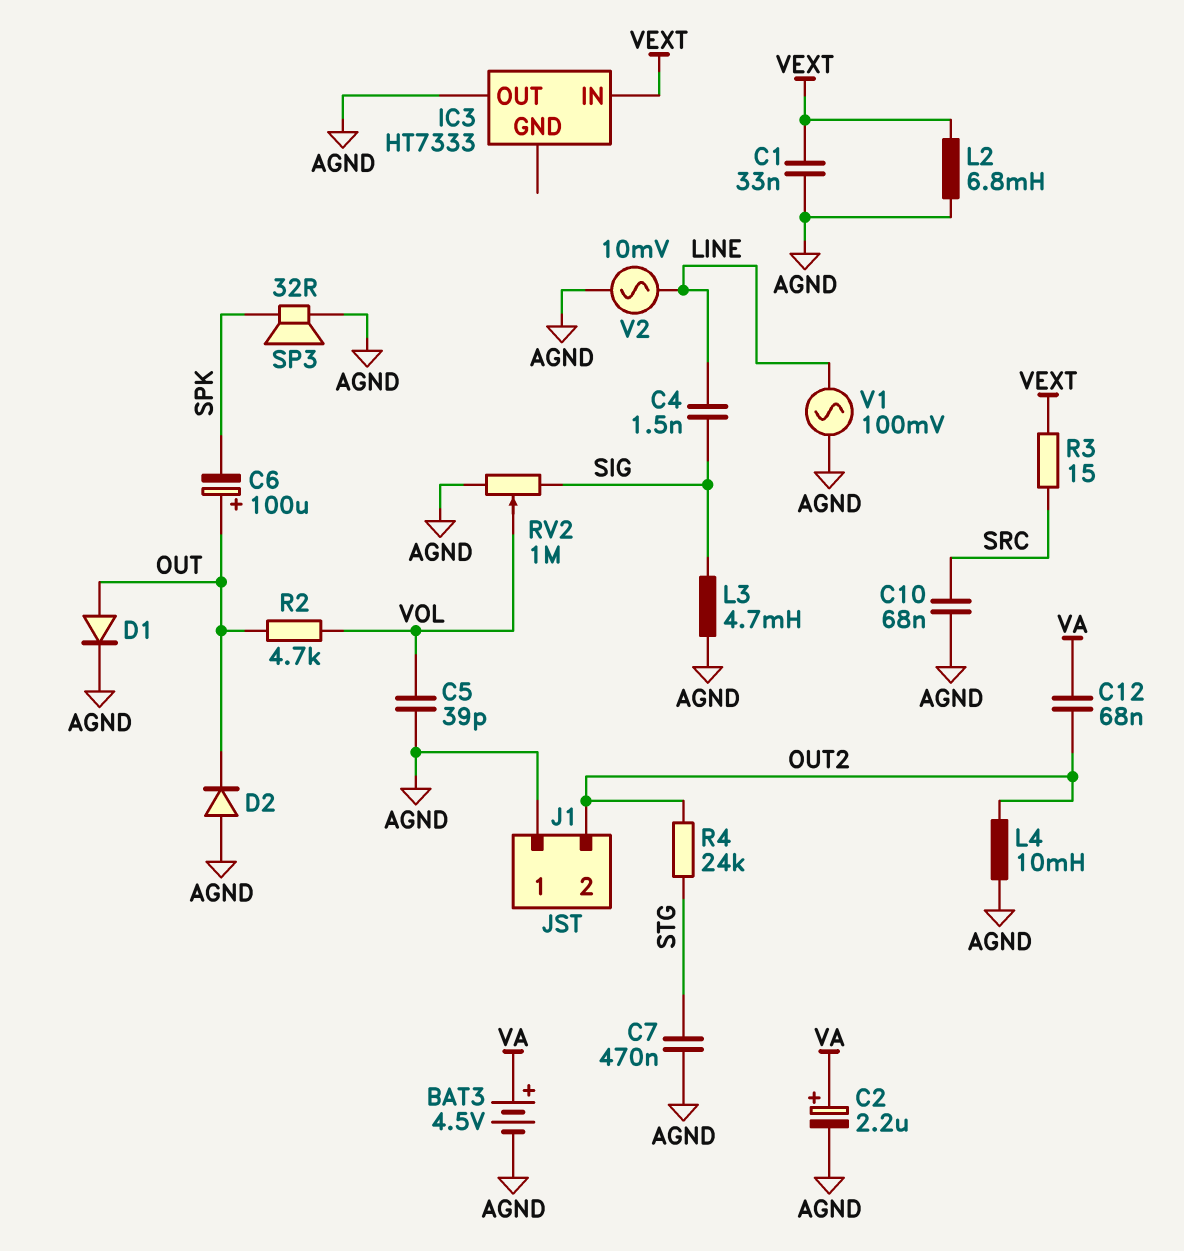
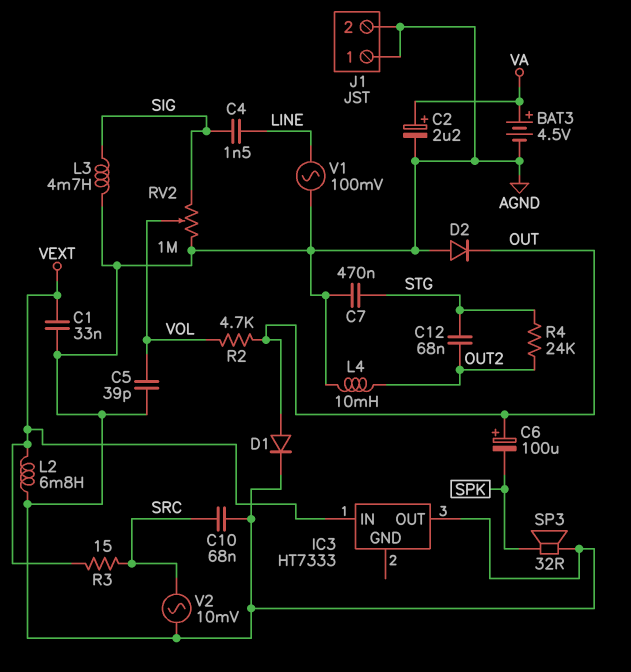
C12: 68nF (OUT2, VA) -> 68nF (OUT2, STG)
J1 pin 2: OUT2 -> AGND
V2: AC 10mV (AGND, LINE) -> AC 10mV (AGND, SRC)

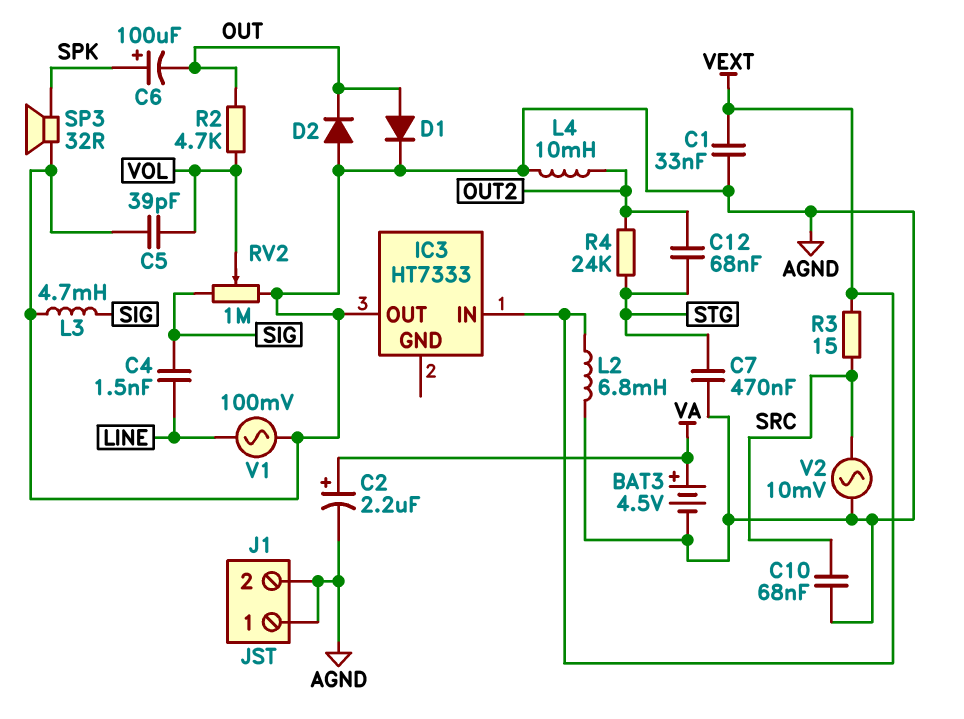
C6: 100uF (plus OUT, minus SPK) -> 100uF (plus SPK, minus OUT)

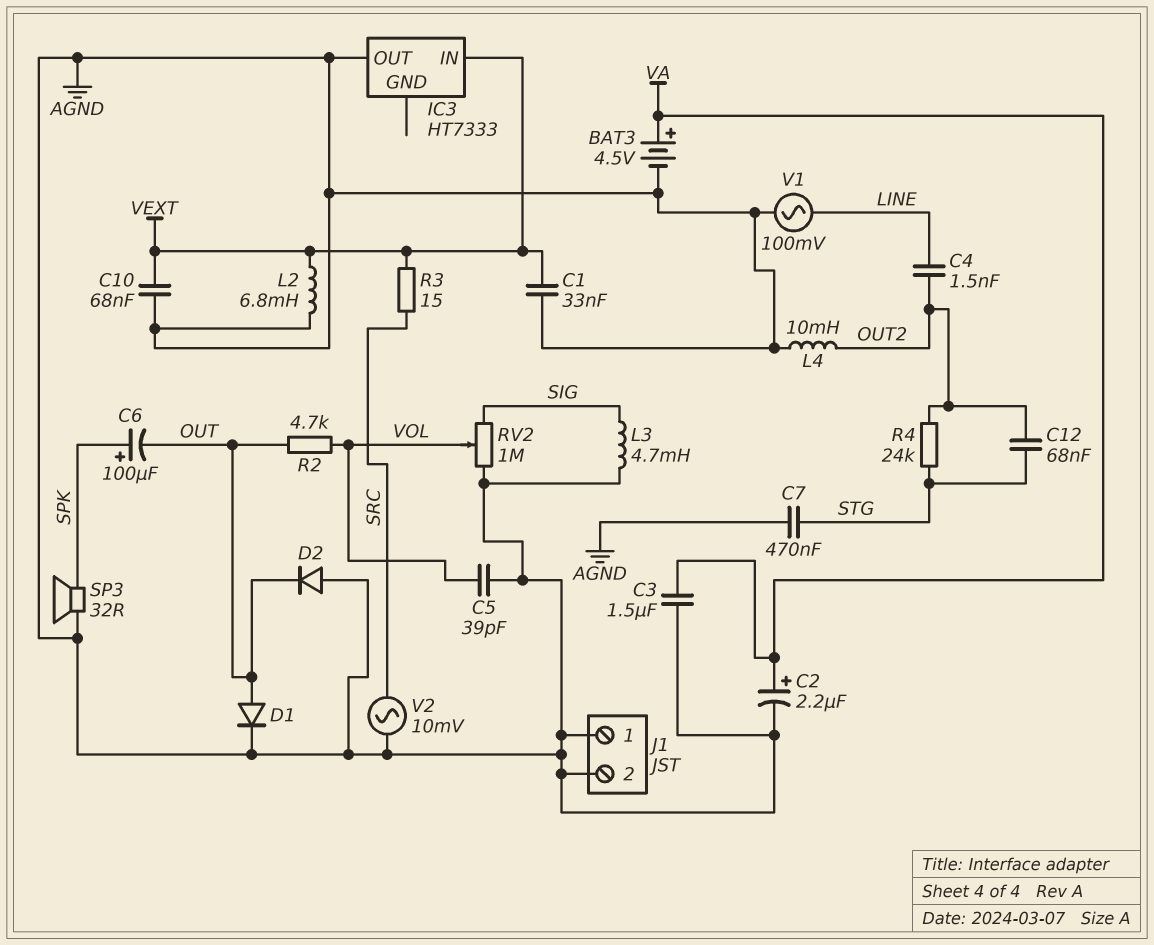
C3: none -> 1.5uF (AGND, VA)
C4: 1.5nF (LINE, SIG) -> 1.5nF (LINE, OUT2)
C10: 68nF (AGND, SRC) -> 68nF (AGND, VEXT)

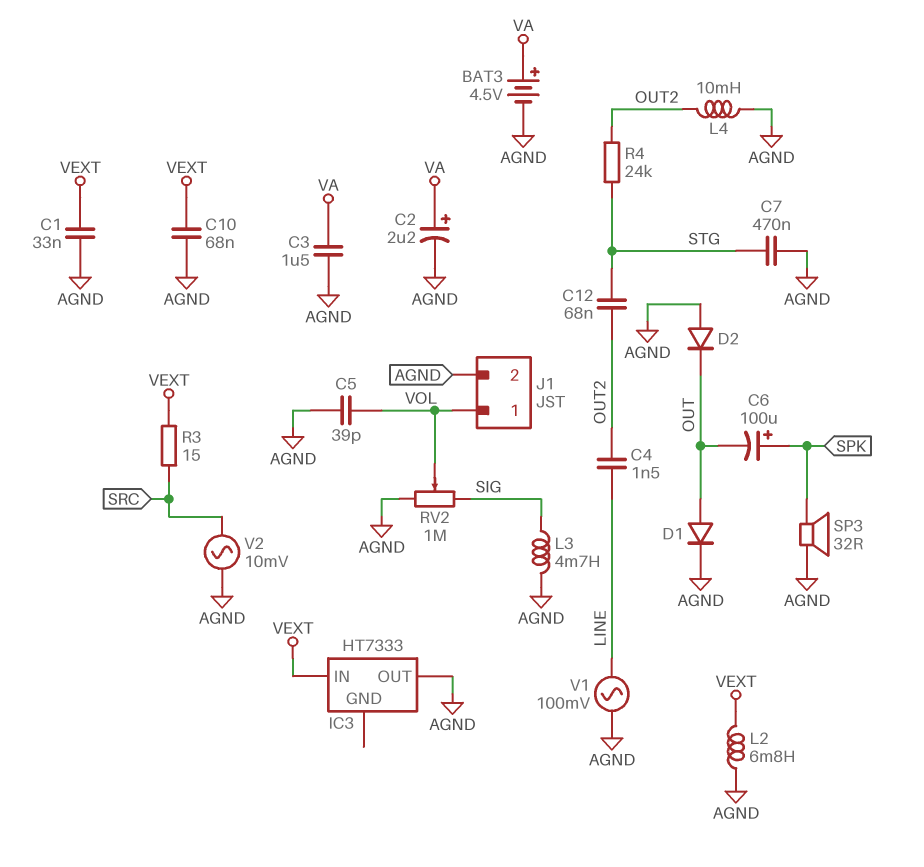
J1 pin 1: AGND -> VOL
R2: 4.7k (OUT, VOL) -> none

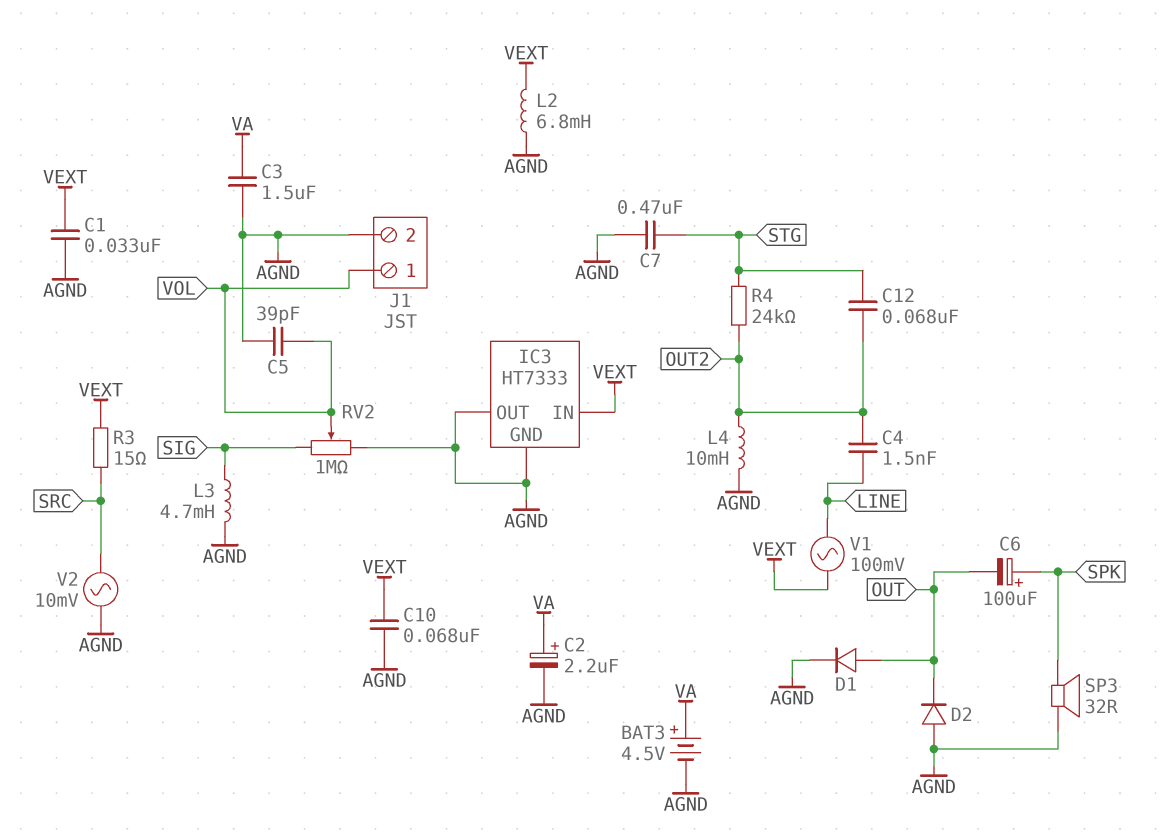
IC3 pin GND: none -> AGND
V1: AC 100mV (AGND, LINE) -> AC 100mV (LINE, VEXT)

